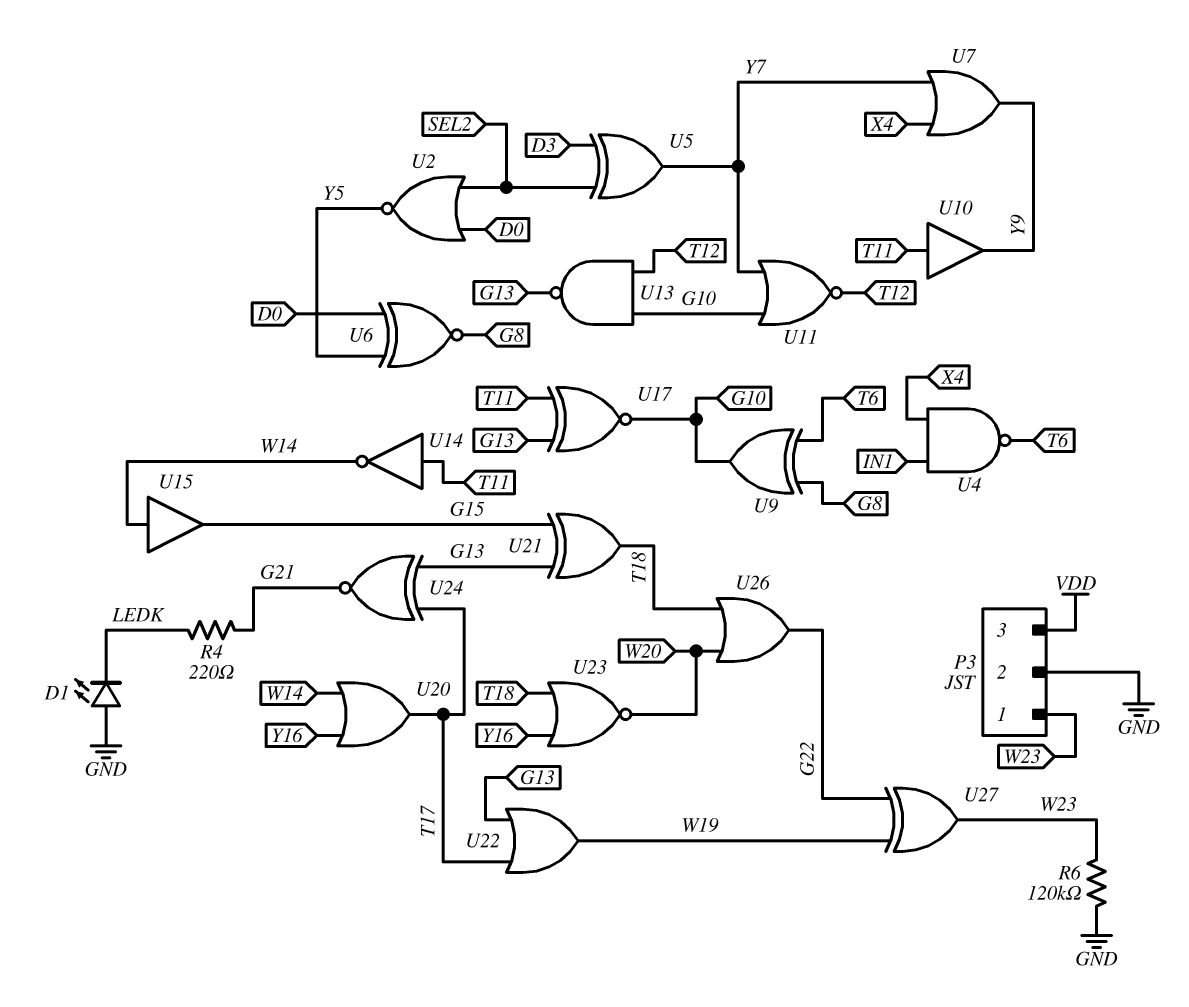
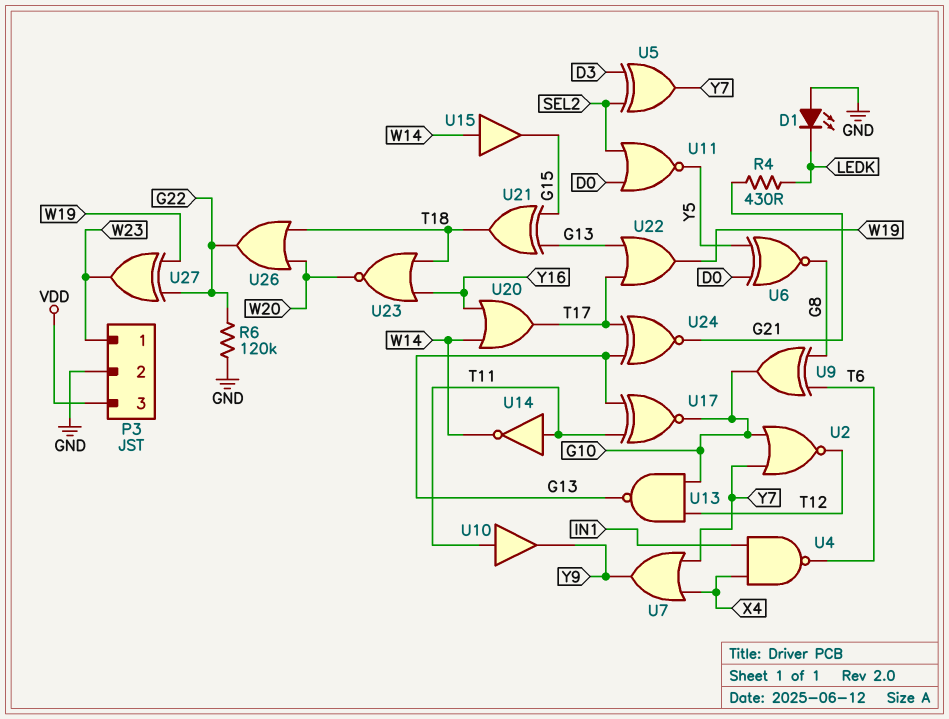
R4: 220 (G21, LEDK) -> 430 (G21, LEDK)
R6: 120k (GND, W23) -> 120k (G22, GND)
U2: NOR (in D0, in SEL2, out Y5) -> NOR (in G10, in Y7, out T12)
U11: NOR (in G10, in Y7, out T12) -> NOR (in D0, in SEL2, out Y5)

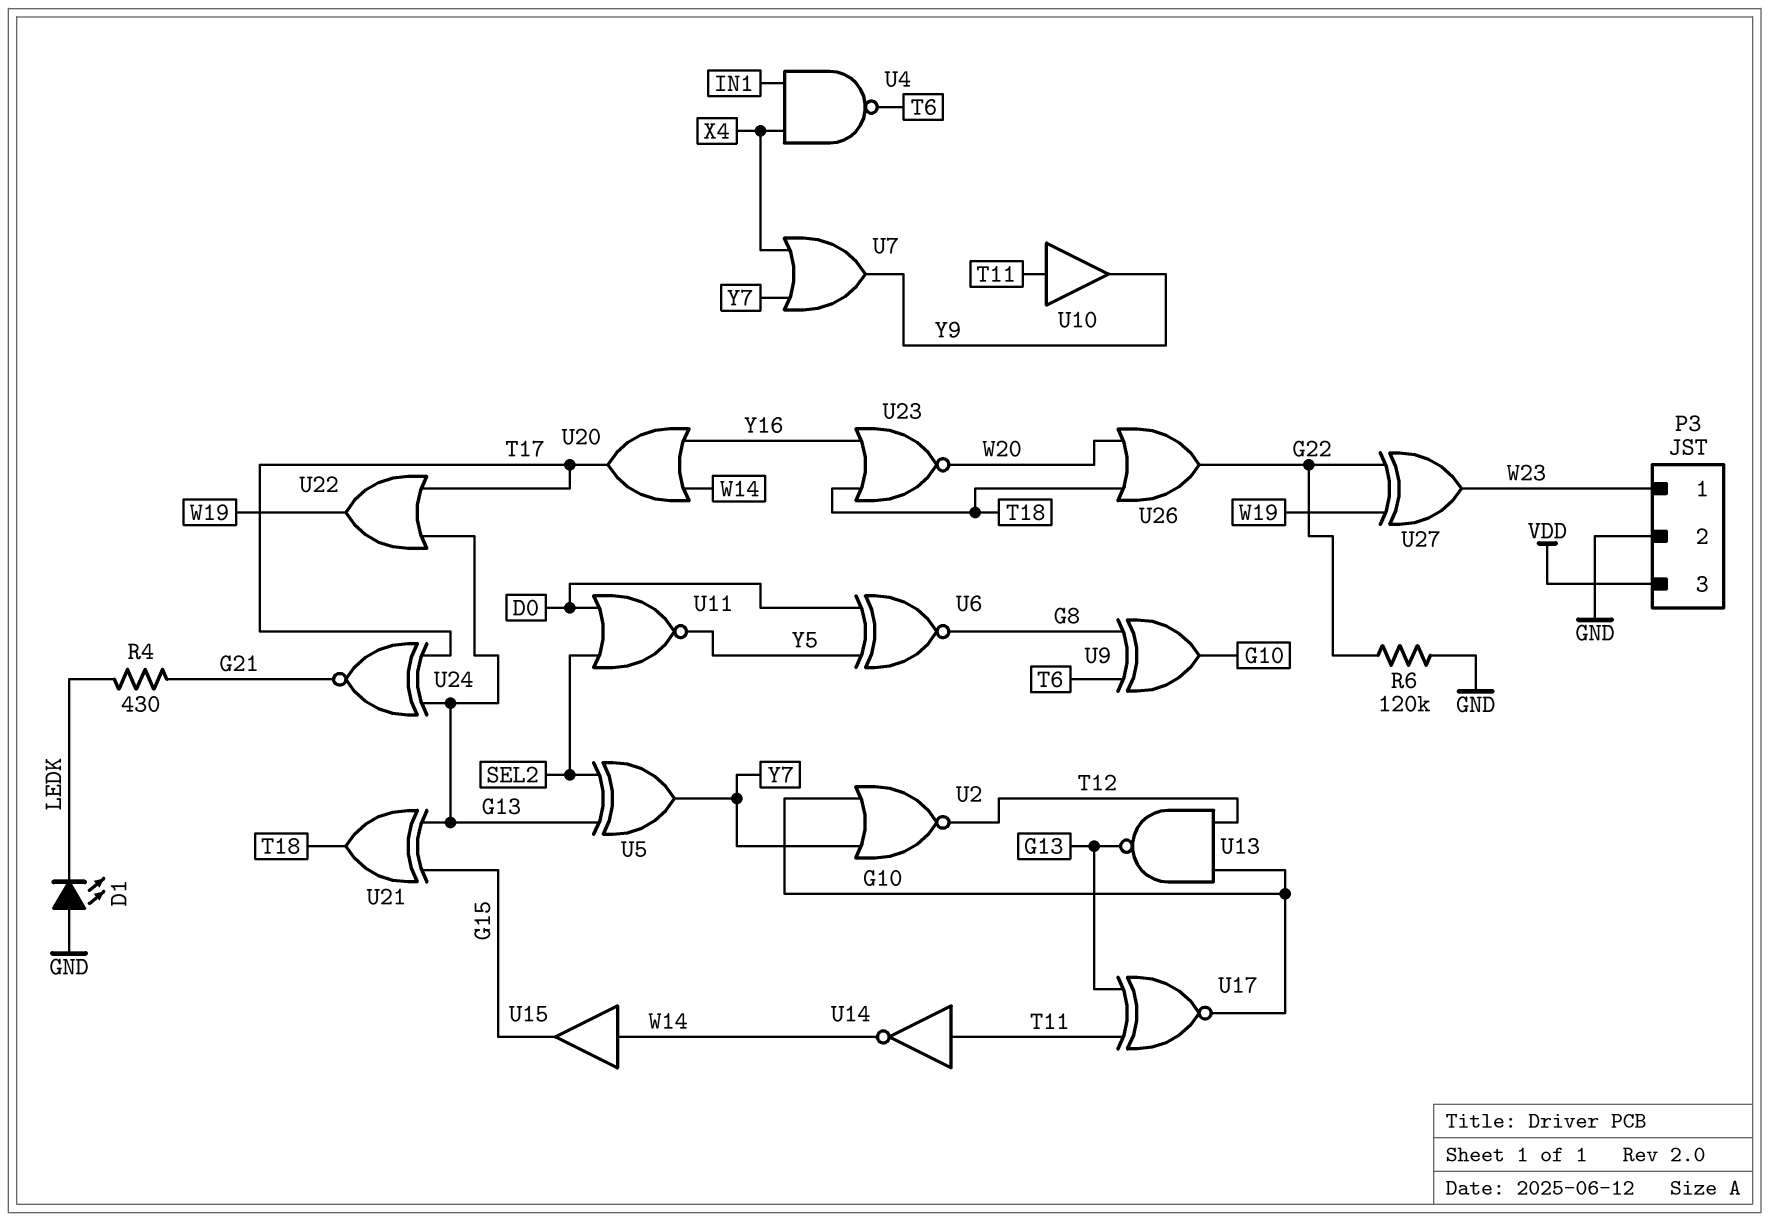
U5: XOR (in D3, in SEL2, out Y7) -> XOR (in G13, in SEL2, out Y7)

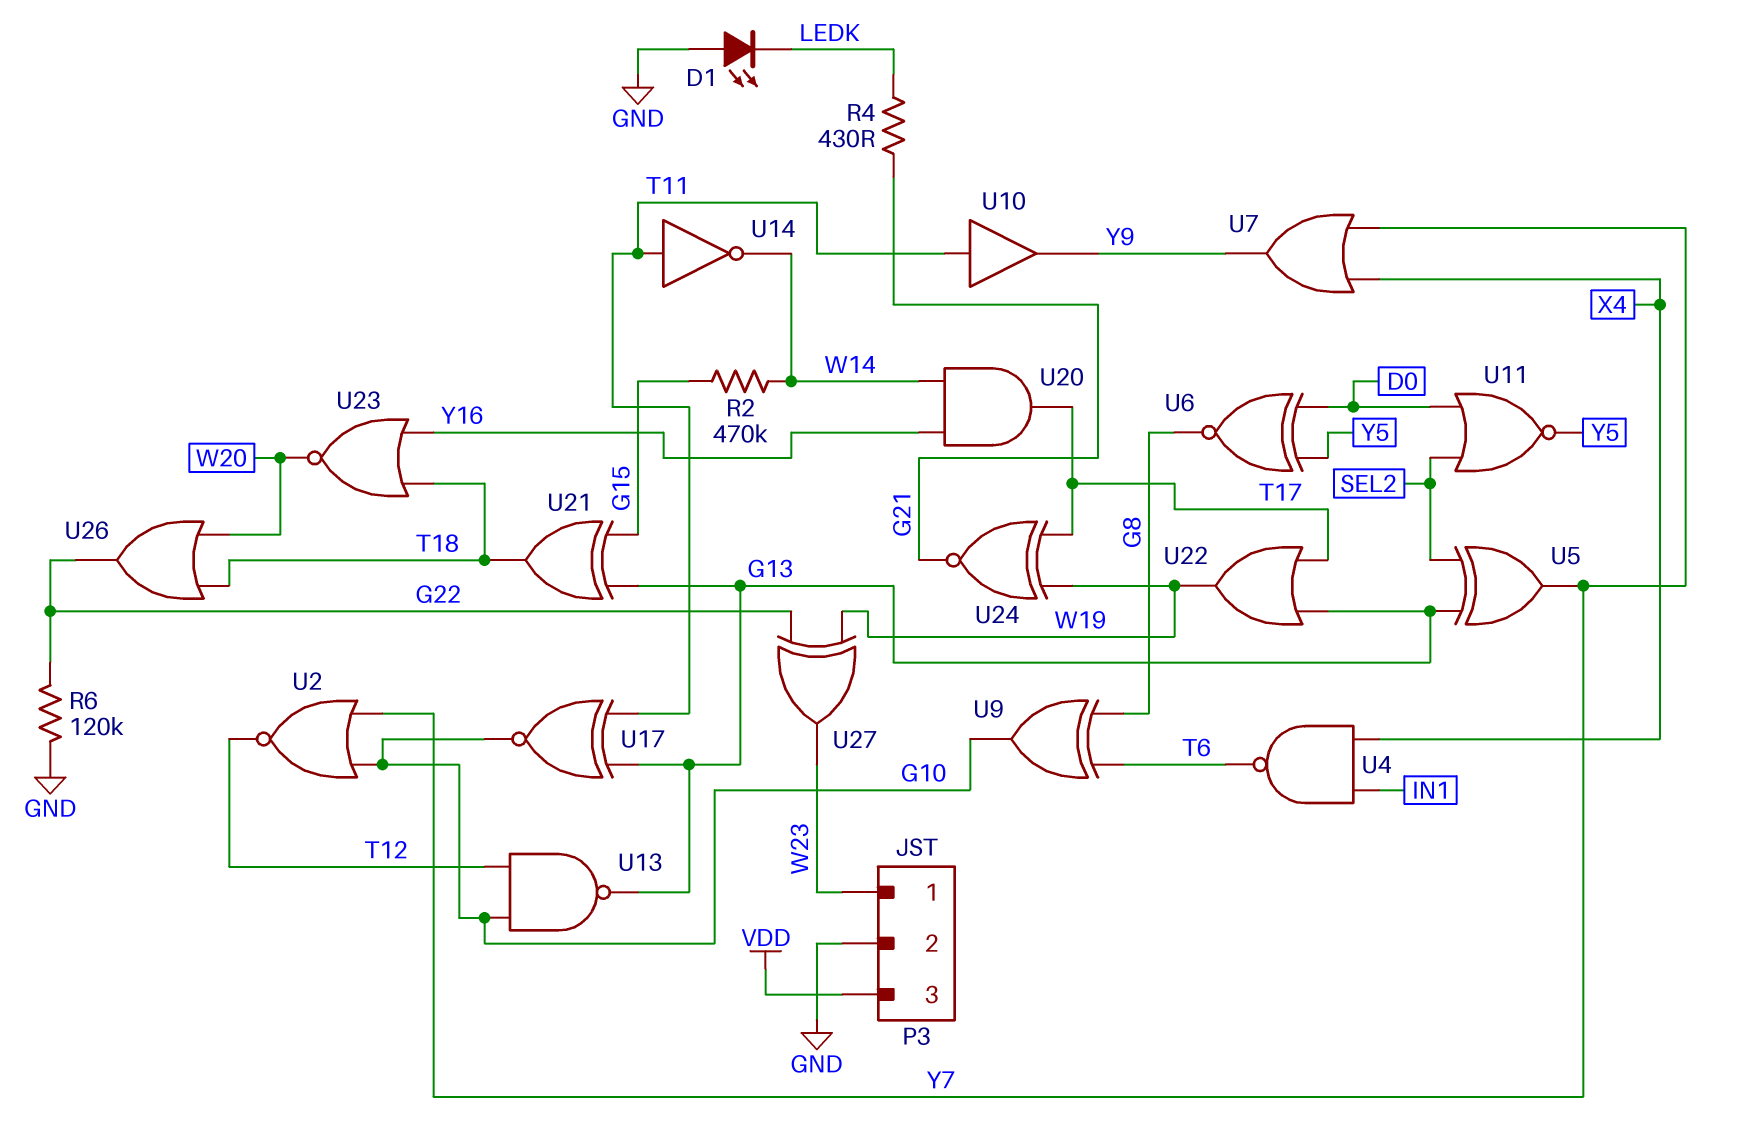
R2: none -> 470k (G15, W14)
U15: buffer (in W14, out G15) -> none
U20: OR (in W14, in Y16, out T17) -> AND (in W14, in Y16, out T17)
U24: XNOR (in G13, in T17, out G21) -> XNOR (in T17, in W19, out G21)

